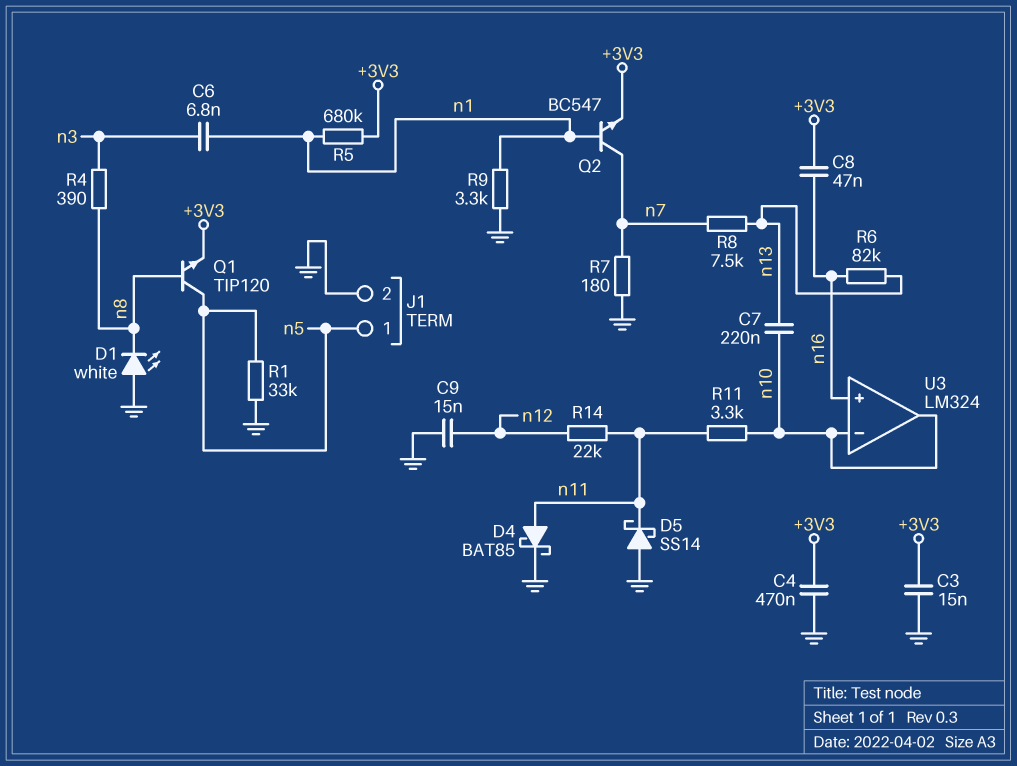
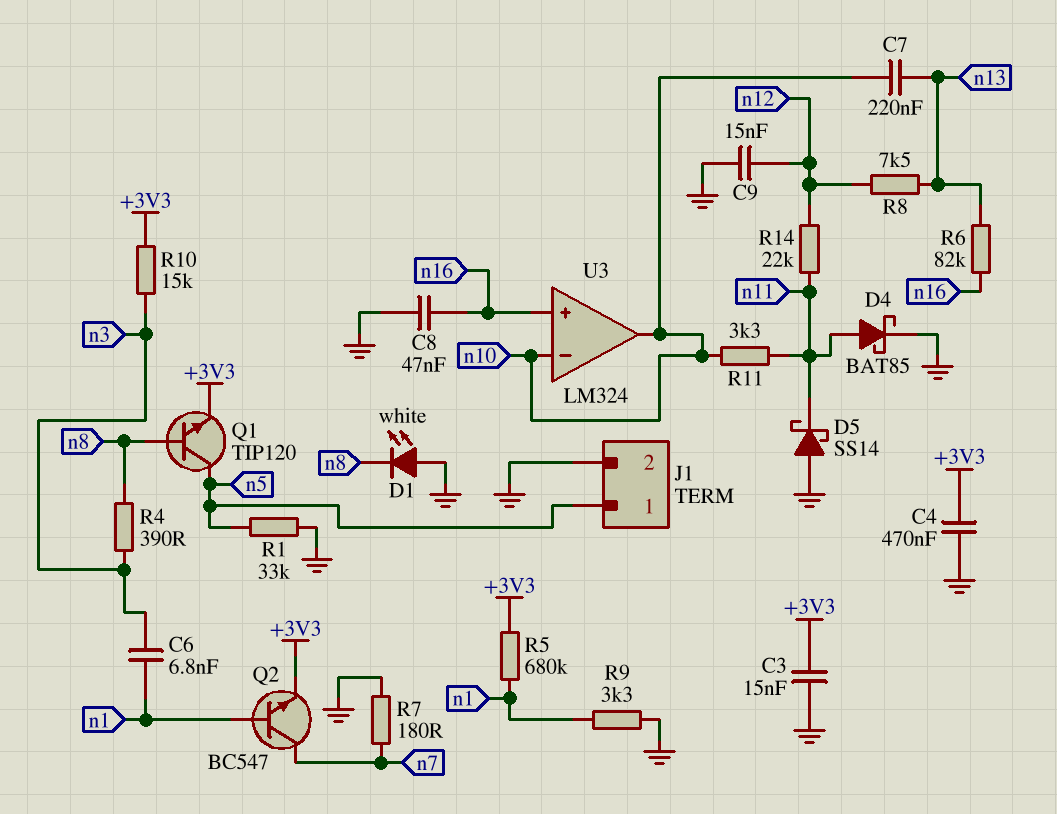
C8: 47nF (+3V3, n16) -> 47nF (GND, n16)
R8: 7.5k (n7, n13) -> 7.5k (n12, n13)
R10: none -> 15k (+3V3, n3)

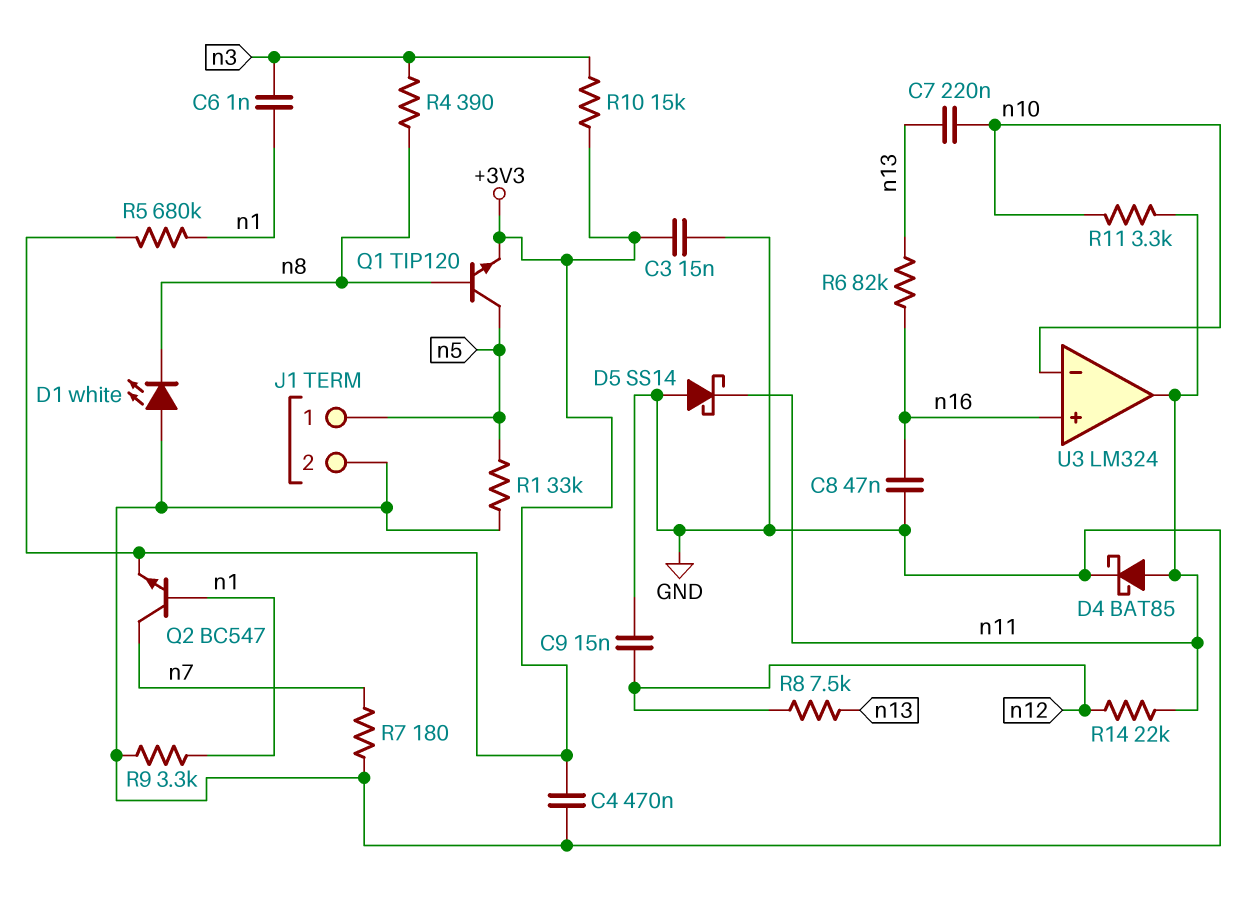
C6: 6.8nF (n1, n3) -> 1nF (n1, n3)
U3 pin out: n10 -> n11

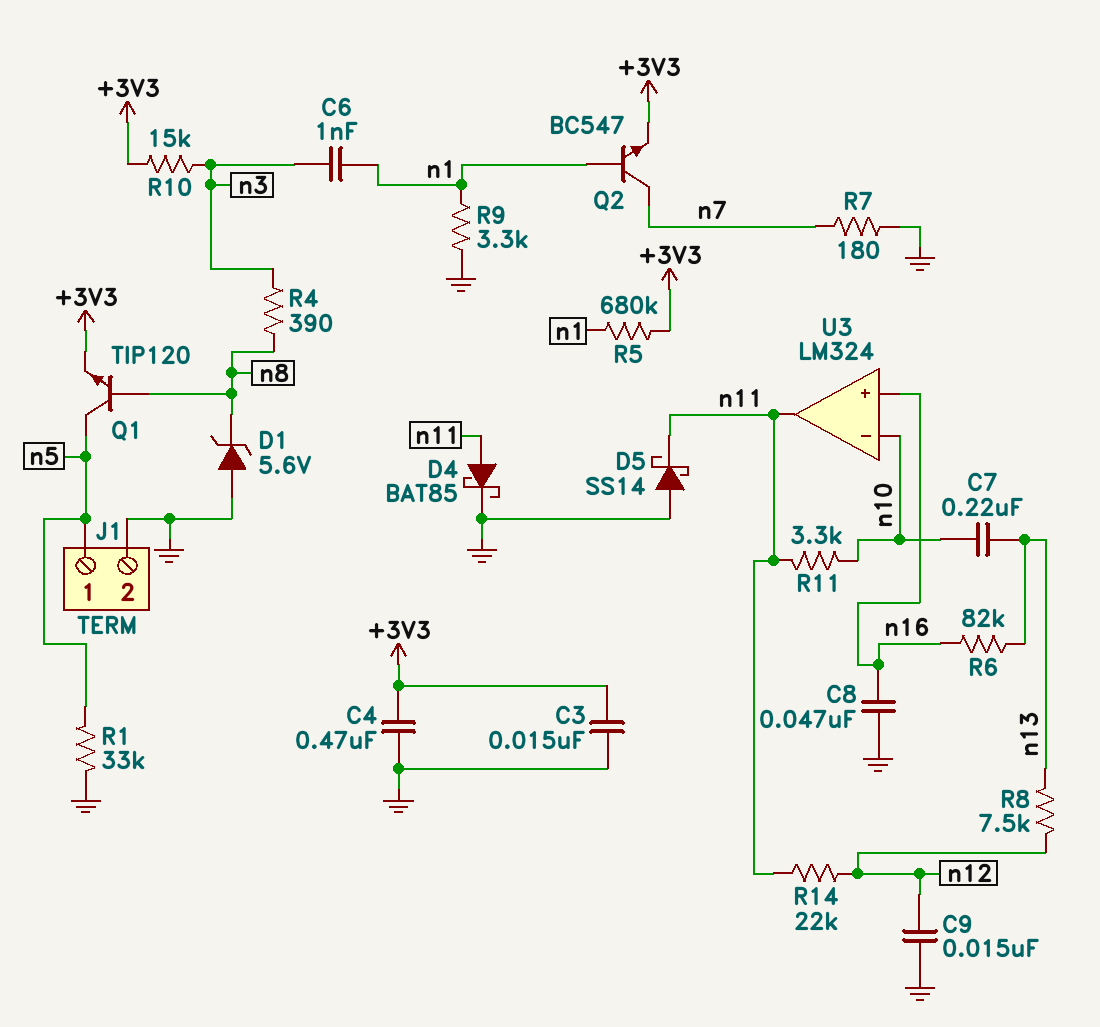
D1: LED white (A GND, K n8) -> zener 5.6V (A GND, K n8)

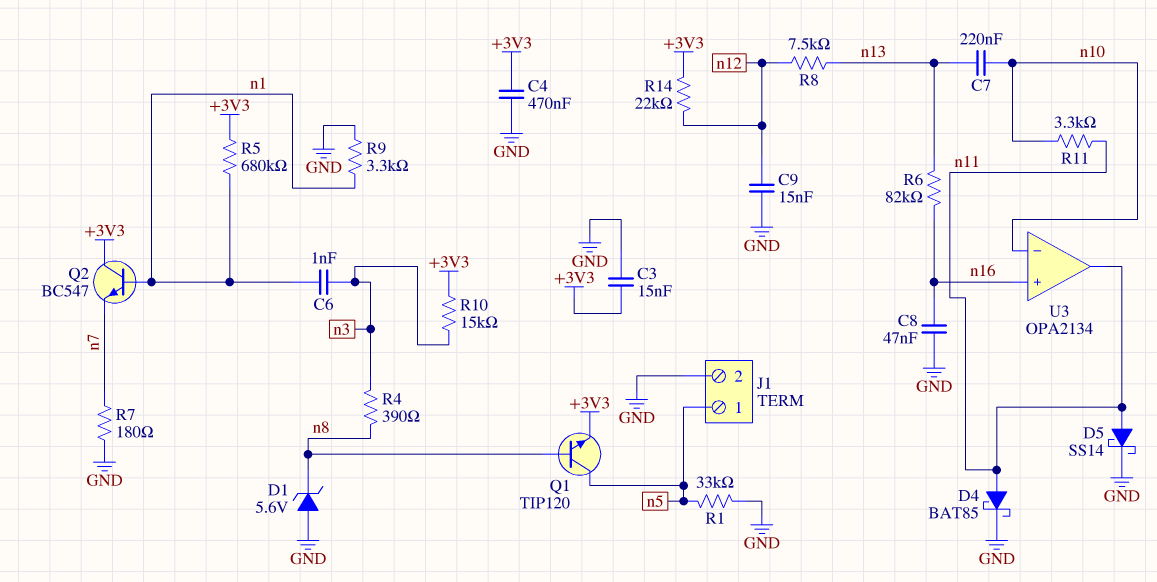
D5: schottky SS14 (A GND, K n11) -> schottky SS14 (A n11, K GND)
Q2: NPN BC547 (B n1, C n7, E +3V3) -> NPN BC547 (B n1, C +3V3, E n7)
R14: 22k (n11, n12) -> 22k (+3V3, n12)
U3: LM324 -> OPA2134

